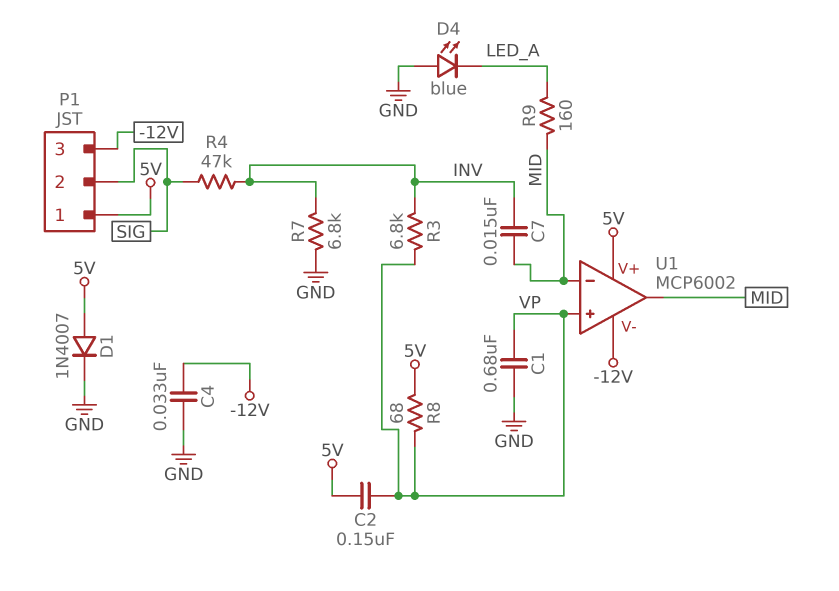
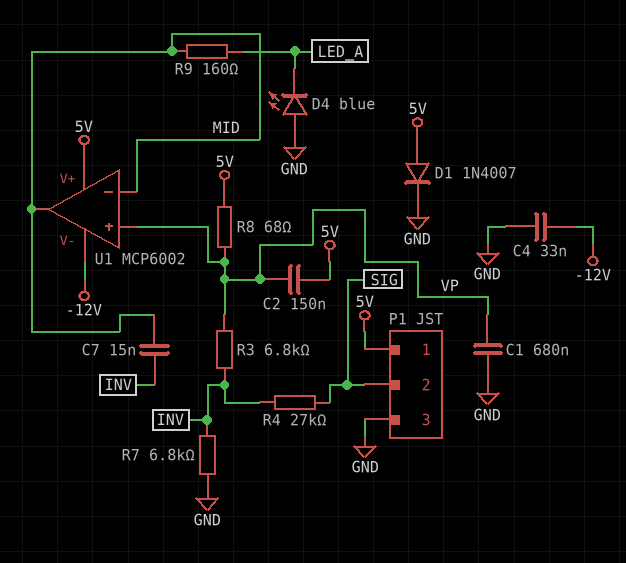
P1 pin 3: -12V -> GND
R4: 47k (INV, SIG) -> 27k (INV, SIG)

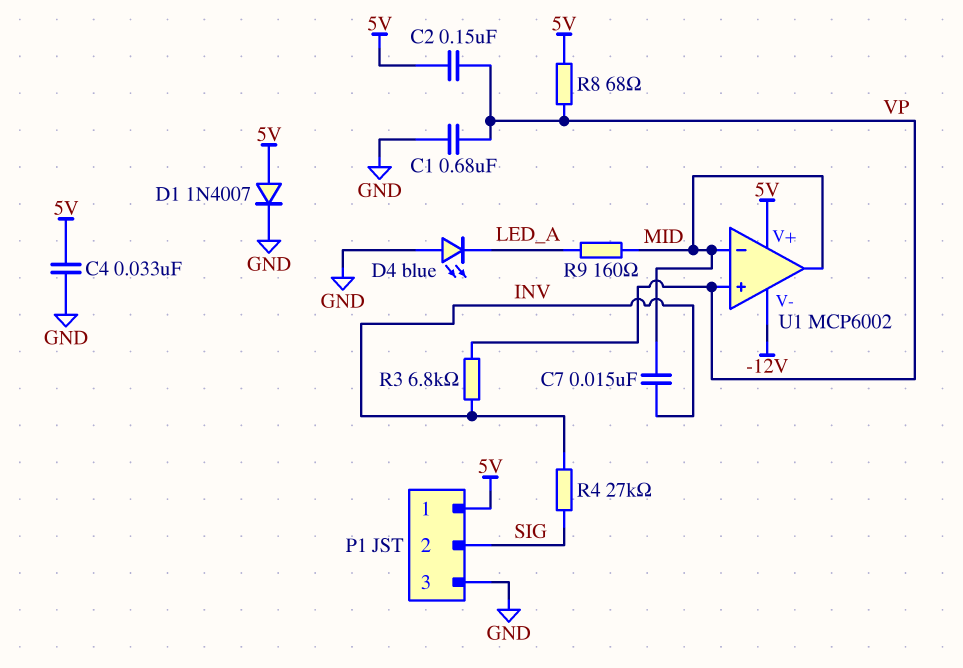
C4: 33nF (-12V, GND) -> 33nF (5V, GND)
R7: 6.8k (GND, INV) -> none

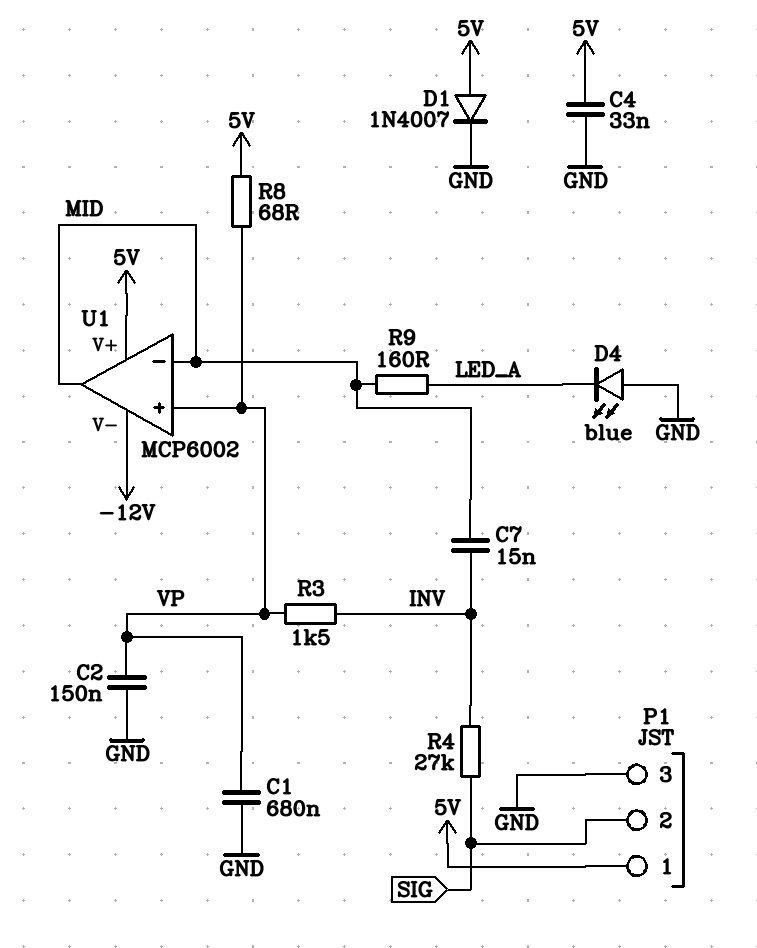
C2: 150nF (5V, VP) -> 150nF (GND, VP)
R3: 6.8k (INV, VP) -> 1.5k (INV, VP)

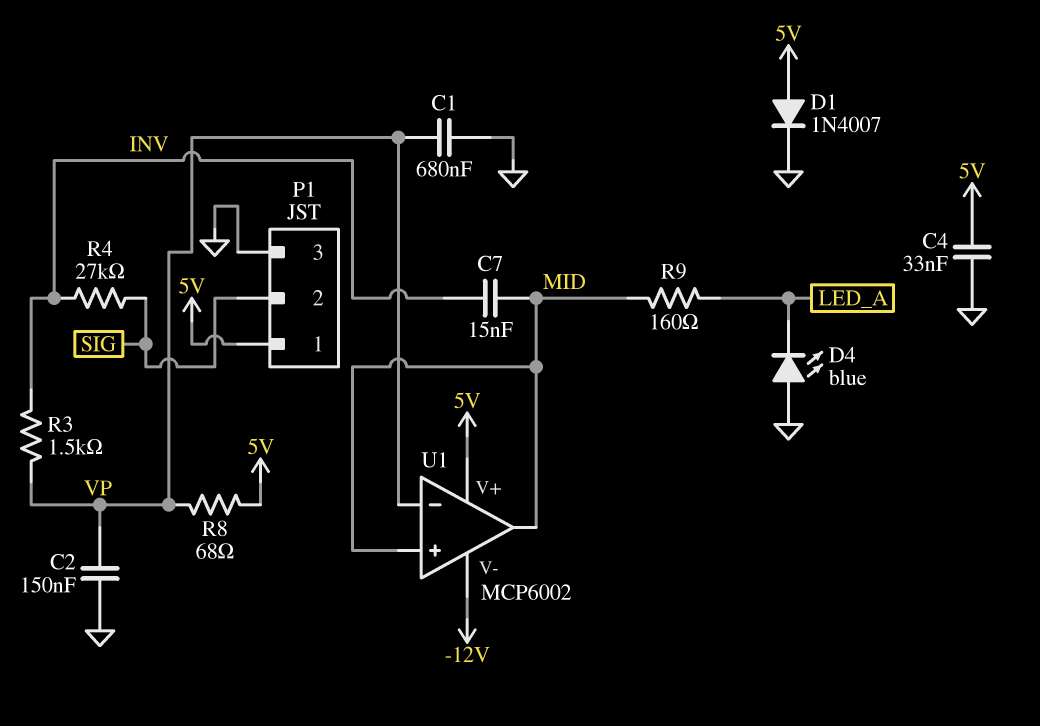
U1 pin in+: VP -> MID
U1 pin in-: MID -> VP

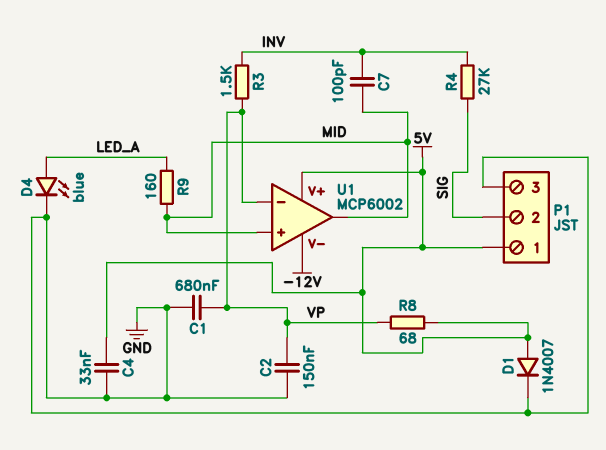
C7: 15nF (INV, MID) -> 100pF (INV, MID)
D4: LED blue (A GND, K LED_A) -> LED blue (A LED_A, K GND)

